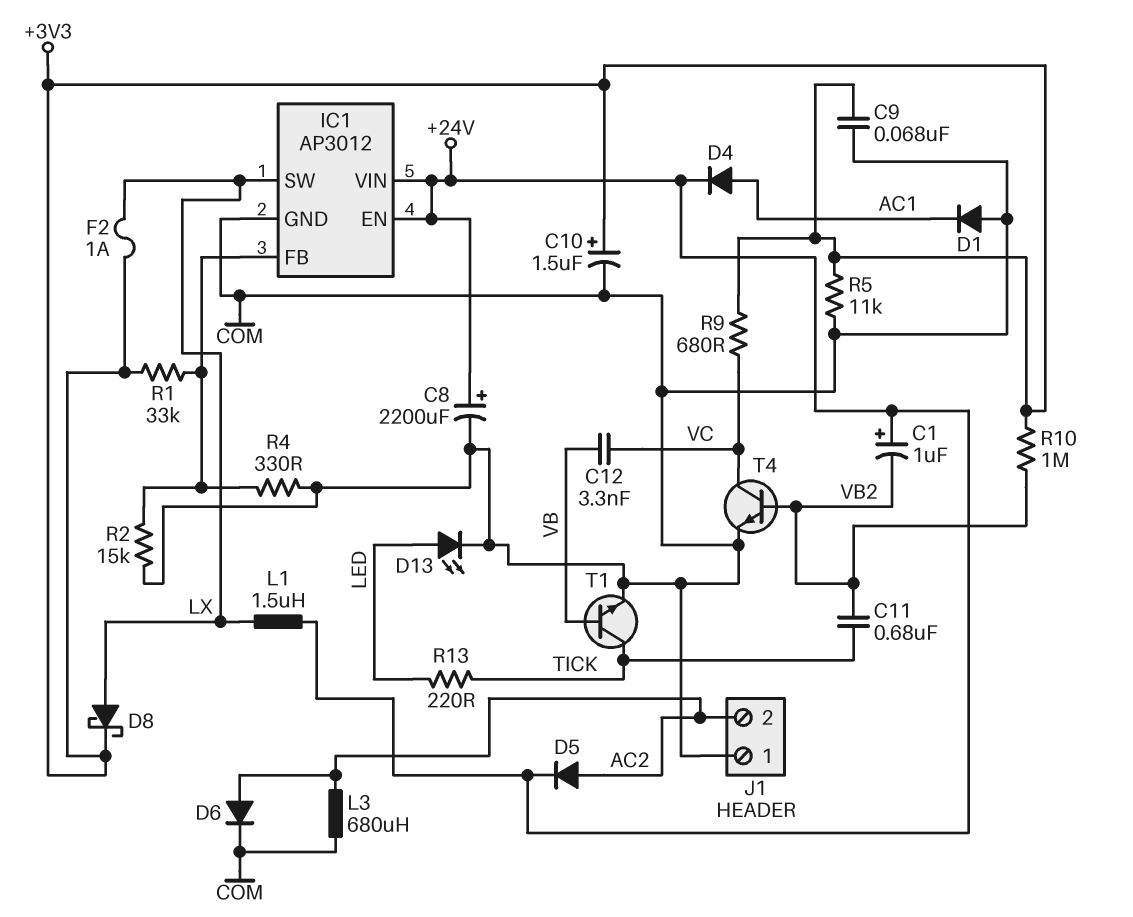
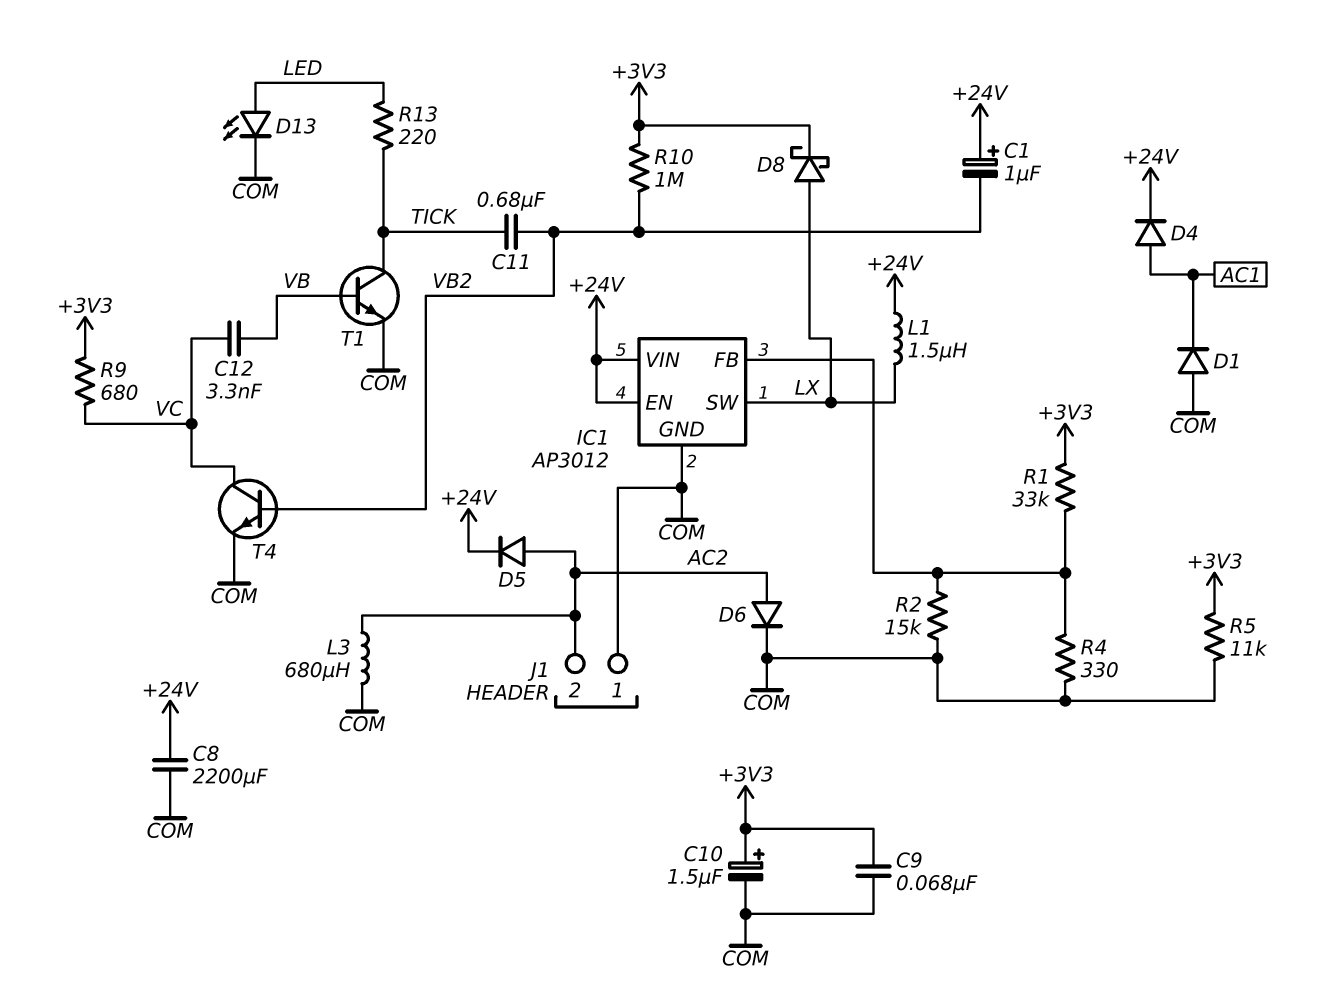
C8: 2200uF (plus +24V, minus COM) -> 2200uF (+24V, COM)
F2: 1A (+3V3, LX) -> none

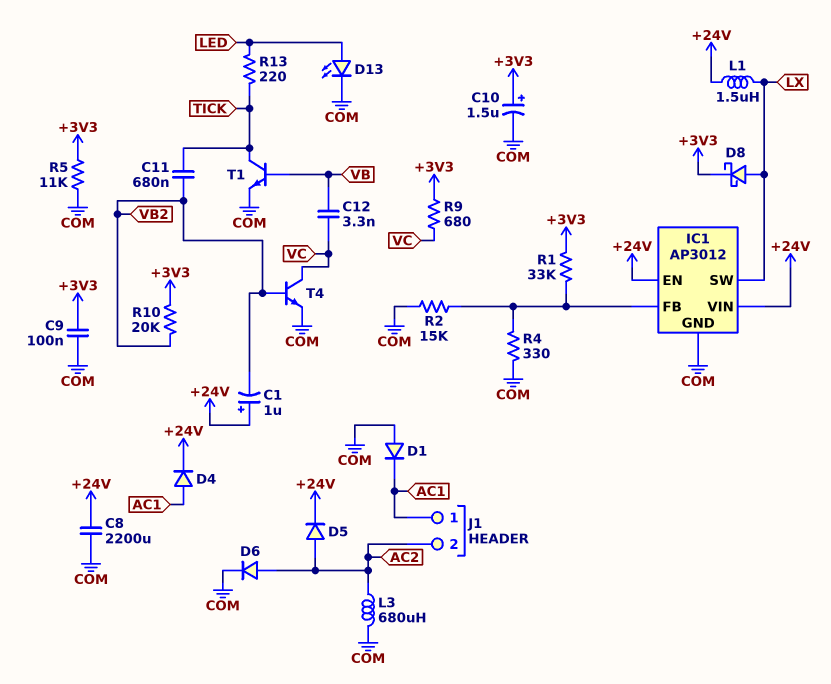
C9: 68nF (+3V3, COM) -> 100nF (+3V3, COM)
J1 pin 1: COM -> AC1
R10: 1M (+3V3, VB2) -> 20k (+3V3, VB2)

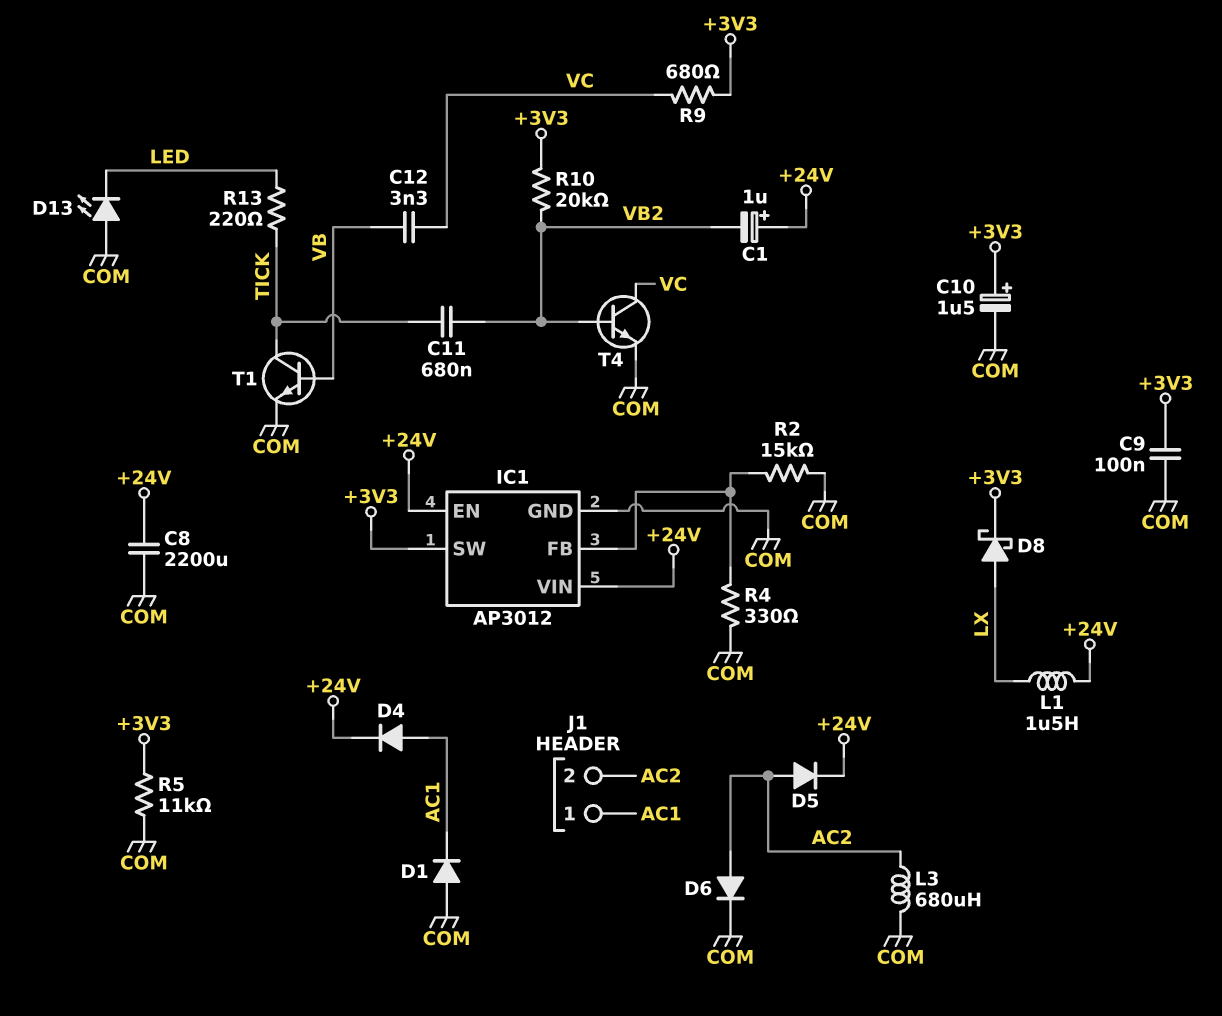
D13: LED (A LED, K COM) -> LED (A COM, K LED)
IC1 pin SW: LX -> +3V3
R1: 33k (+3V3, IC1/FB) -> none

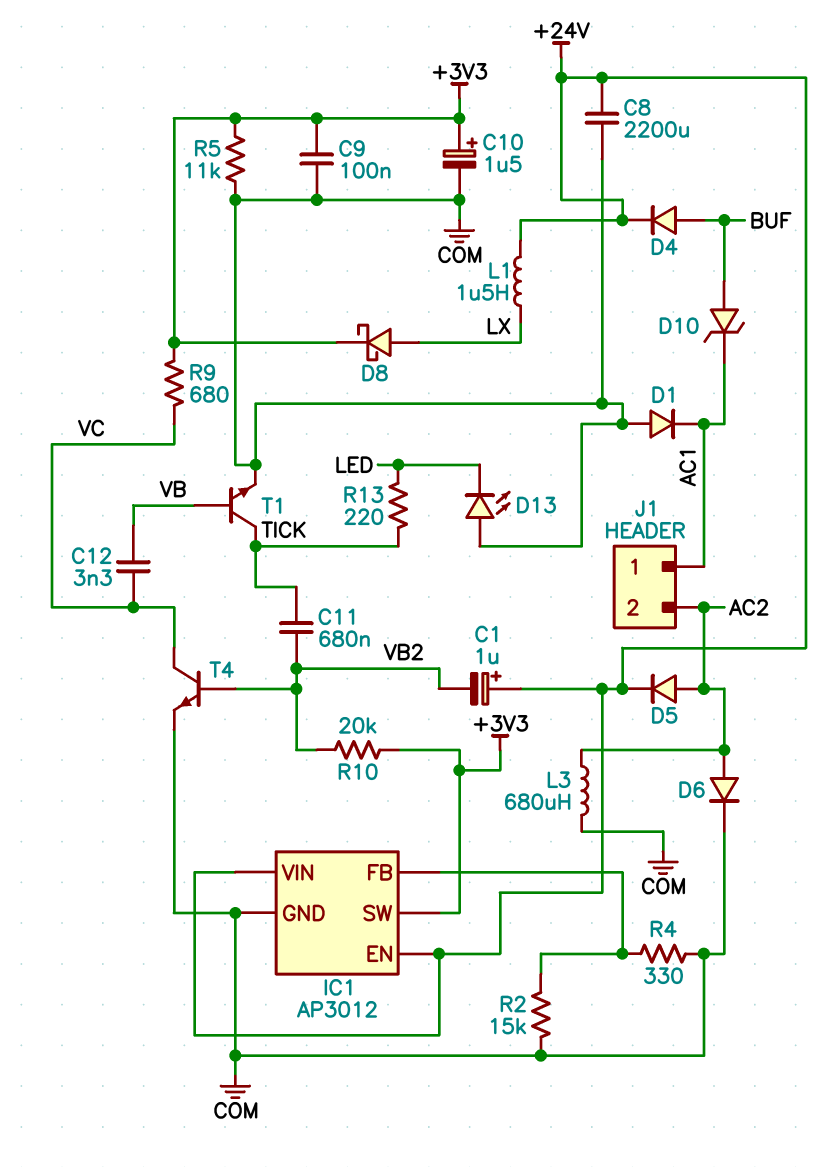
D4: diode (A AC1, K +24V) -> diode (A BUF, K +24V)
D10: none -> zener (A BUF, K AC1)

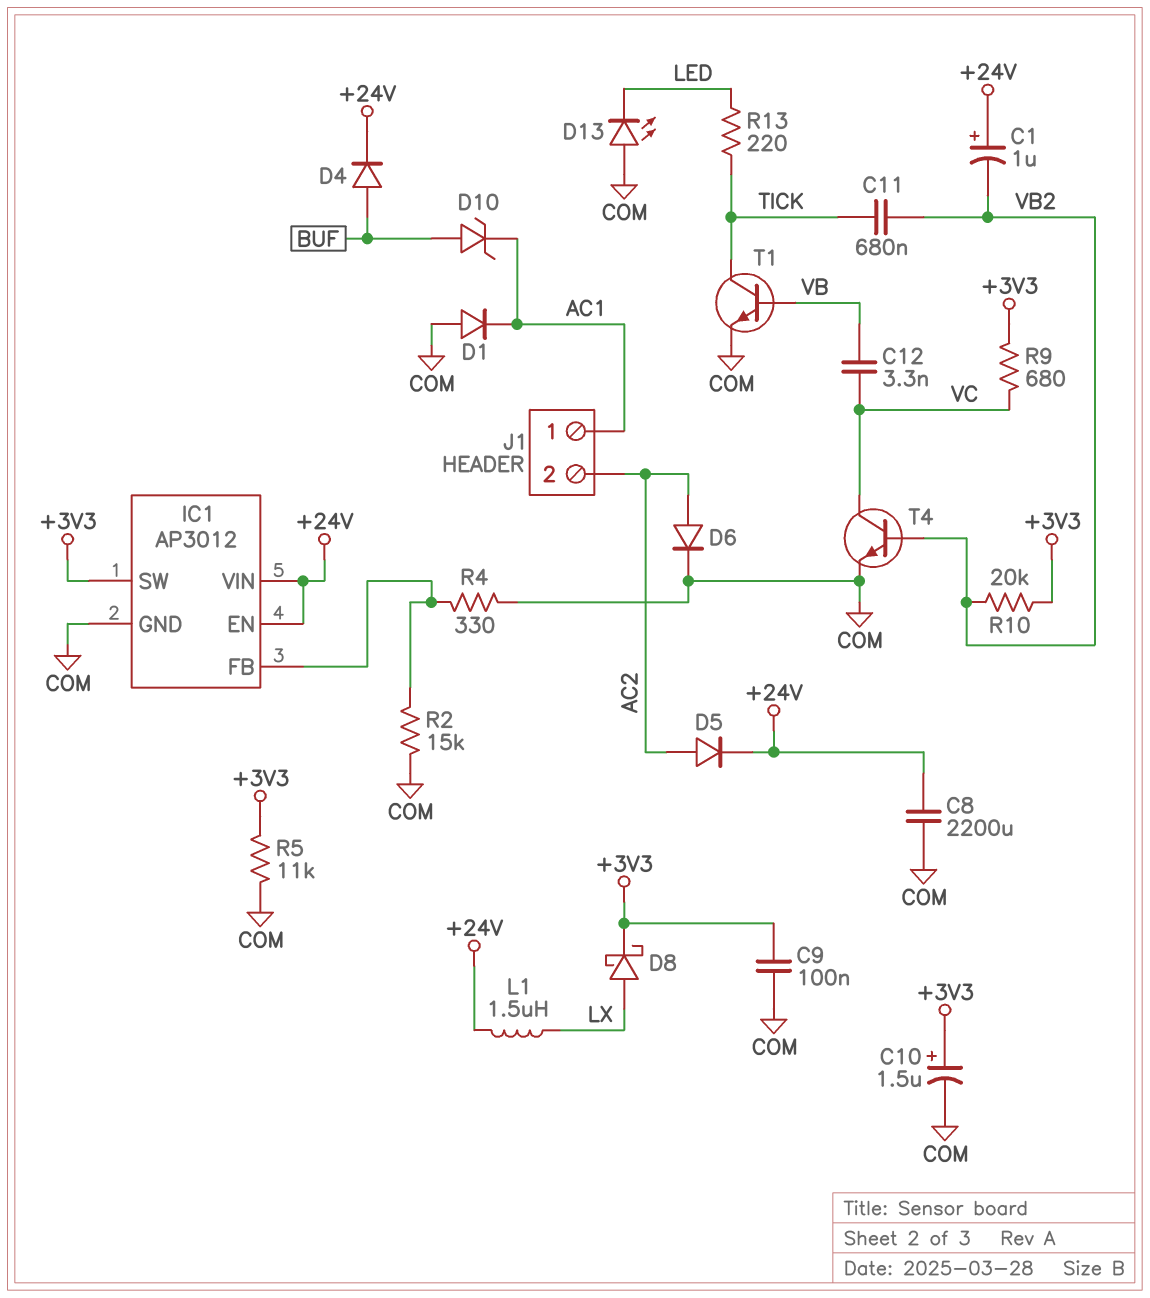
L3: 680uH (AC2, COM) -> none

